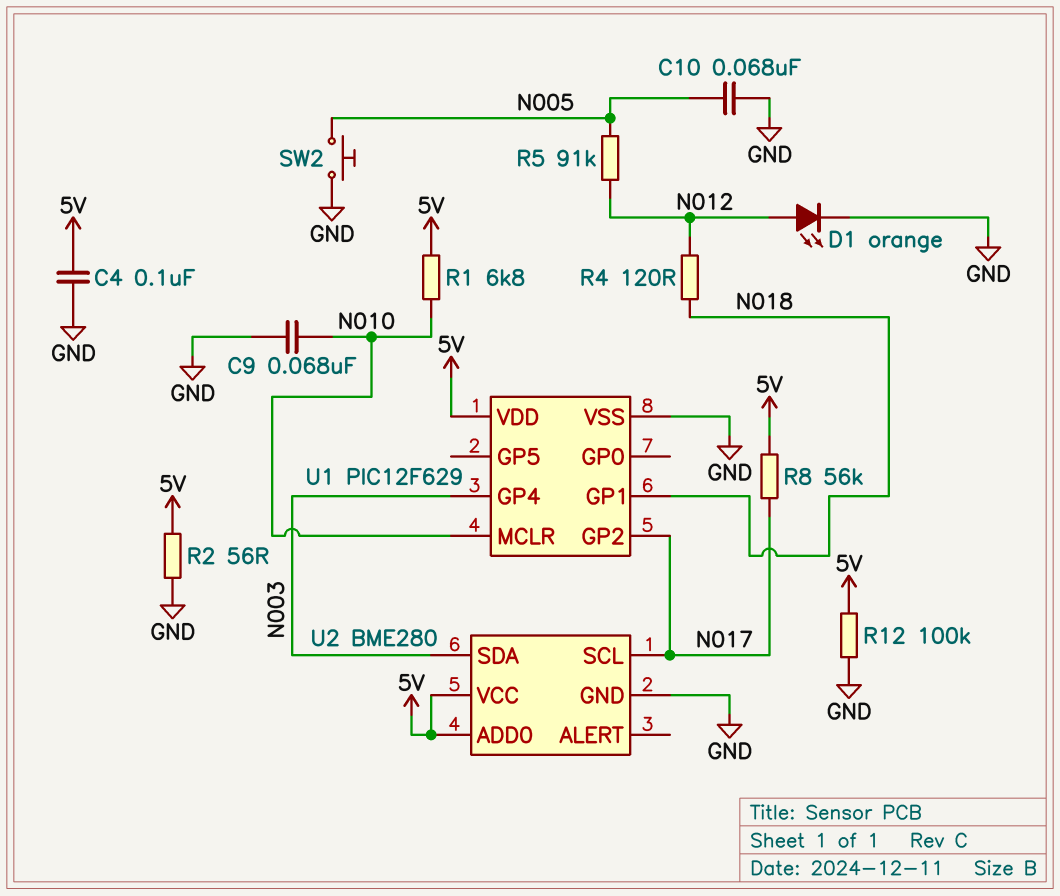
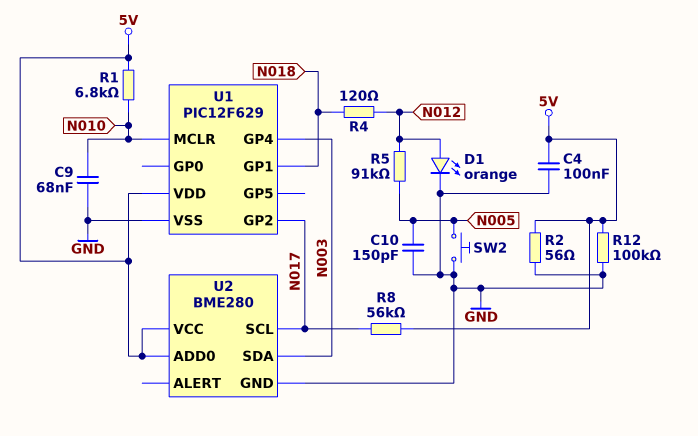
C10: 68nF (GND, N005) -> 150pF (GND, N005)

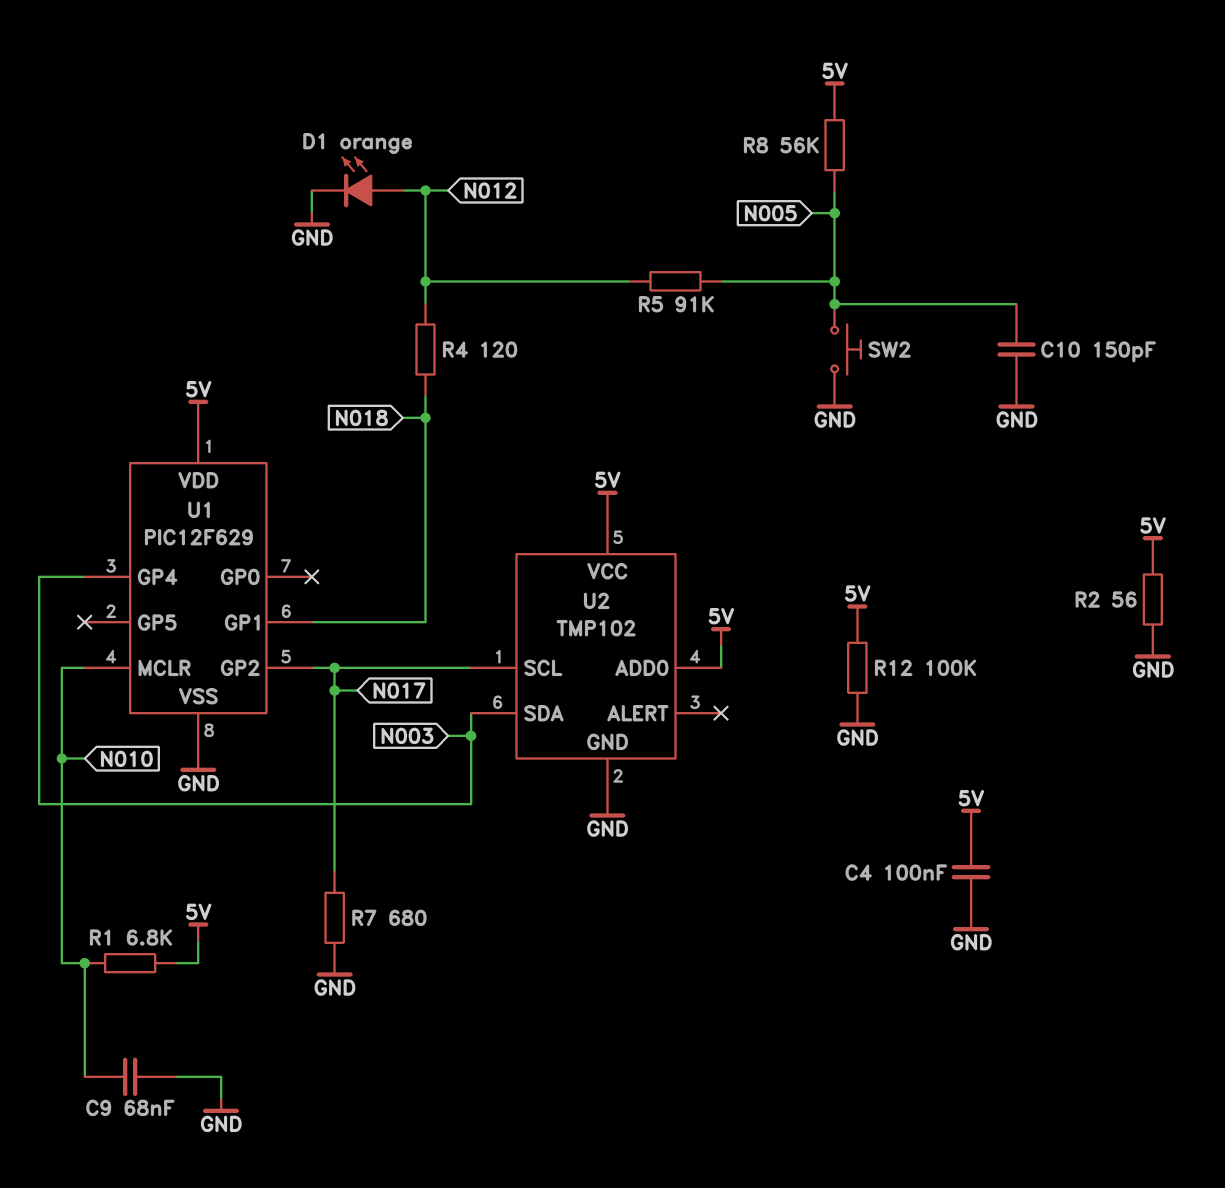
R7: none -> 680 (GND, N017)
R8: 56k (5V, N017) -> 56k (5V, N005)
U2: BME280 -> TMP102

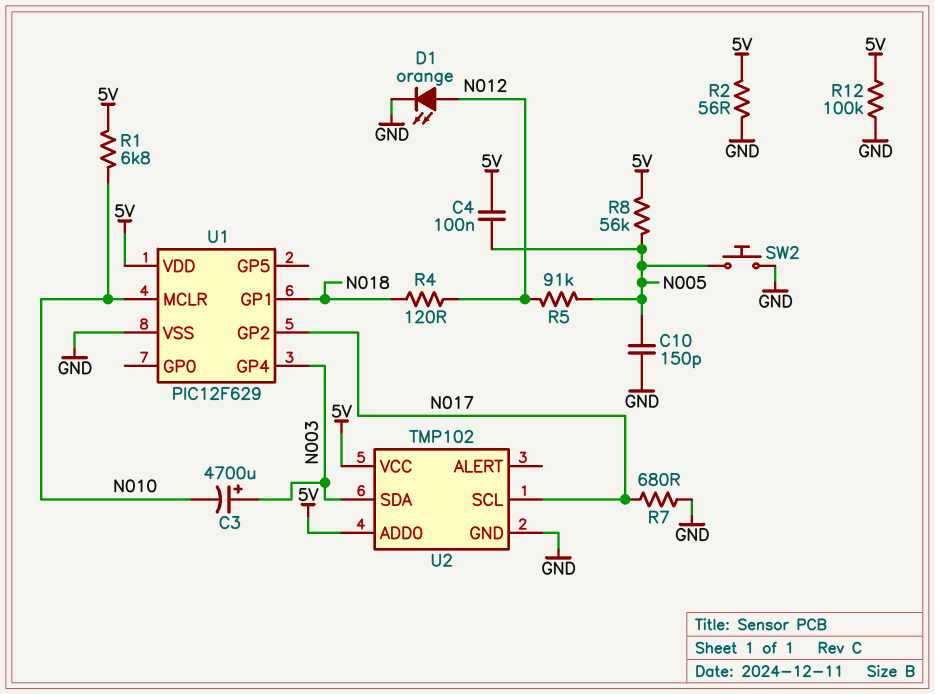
C3: none -> 4700uF (plus N003, minus N010)
C4: 100nF (5V, GND) -> 100nF (5V, N005)
C9: 68nF (GND, N010) -> none

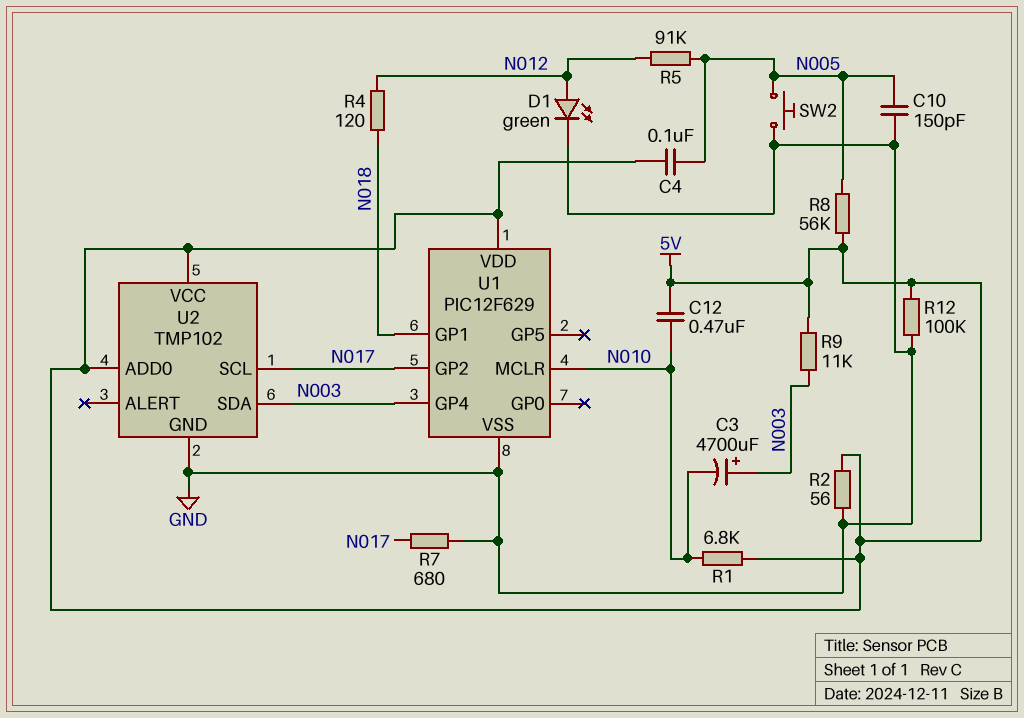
C12: none -> 470nF (5V, N010)
D1: LED orange (A N012, K GND) -> LED green (A N012, K GND)
R9: none -> 11k (5V, N003)

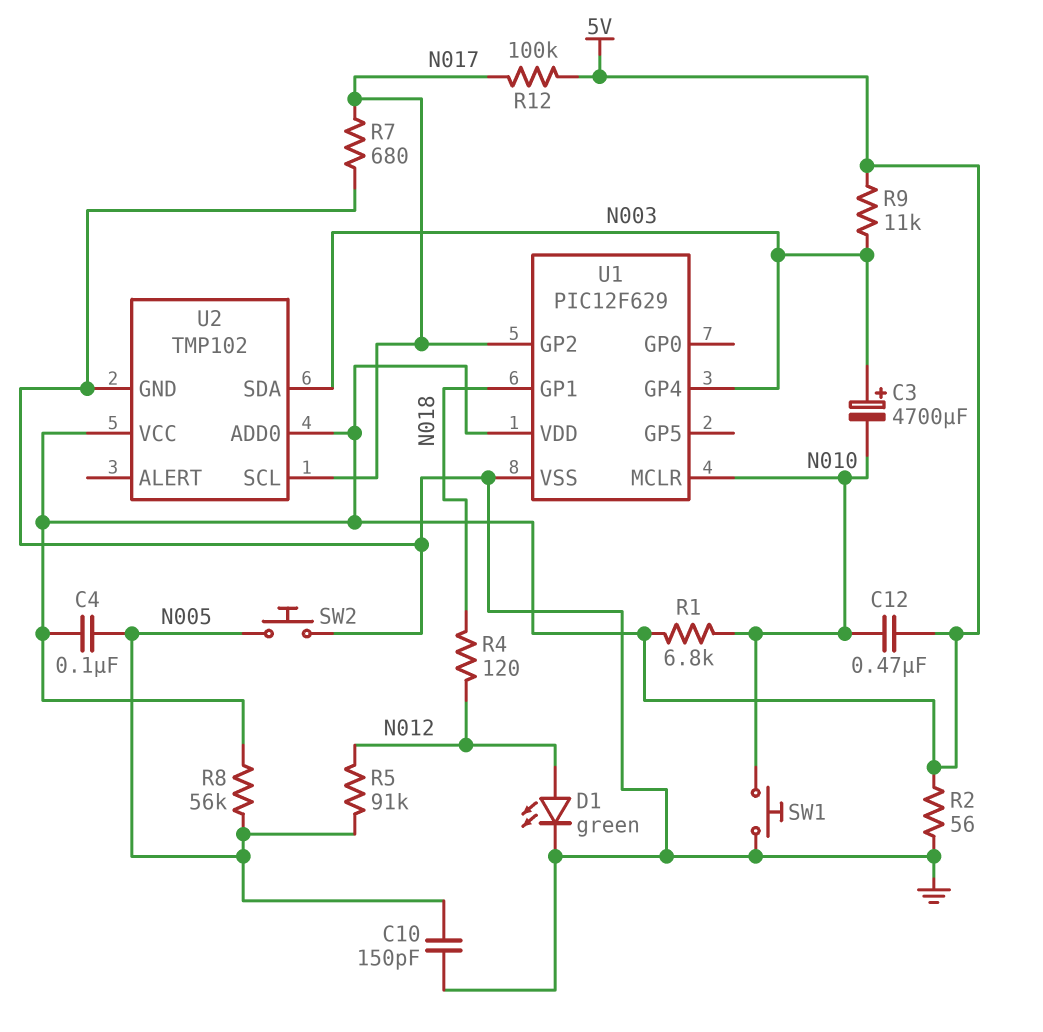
R12: 100k (5V, GND) -> 100k (5V, N017)
SW1: none -> button (GND, N010)

